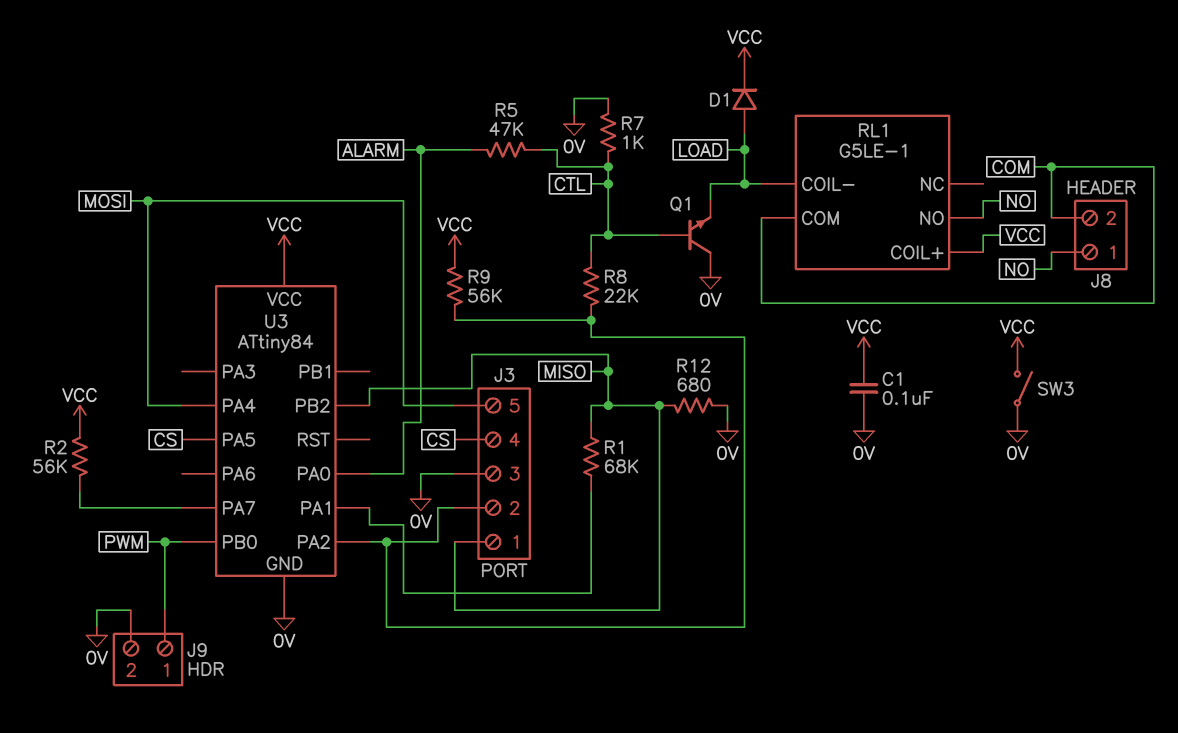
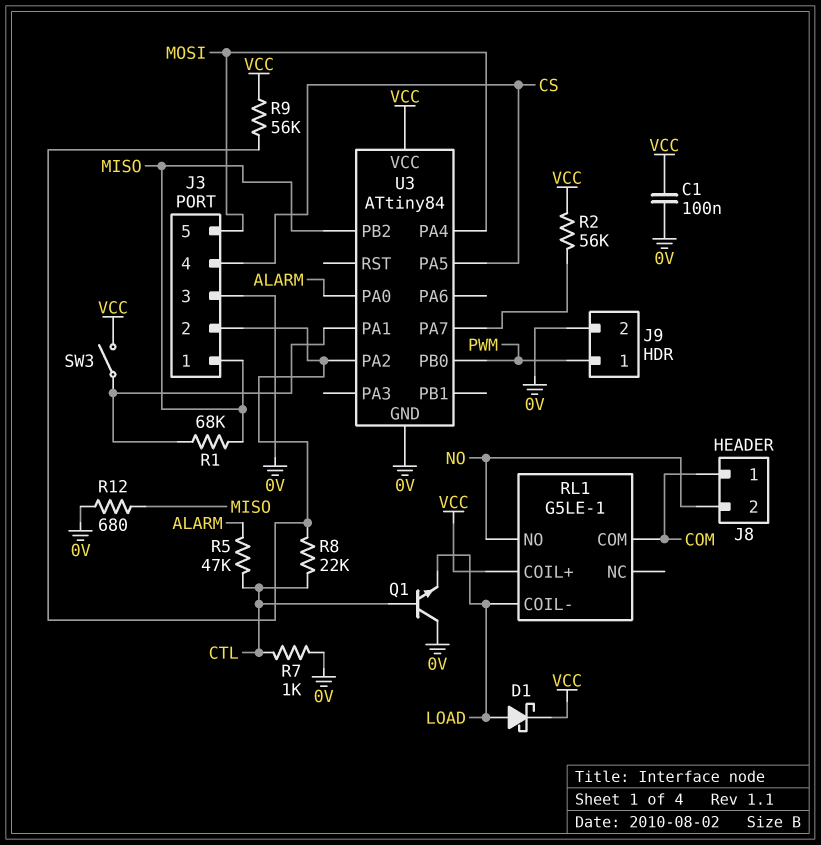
D1: diode (A LOAD, K VCC) -> schottky (A LOAD, K VCC)
J8 pin 1: NO -> COM
J8 pin 2: COM -> NO
SW3: switch (0V, VCC) -> switch (U3/PA1, VCC)

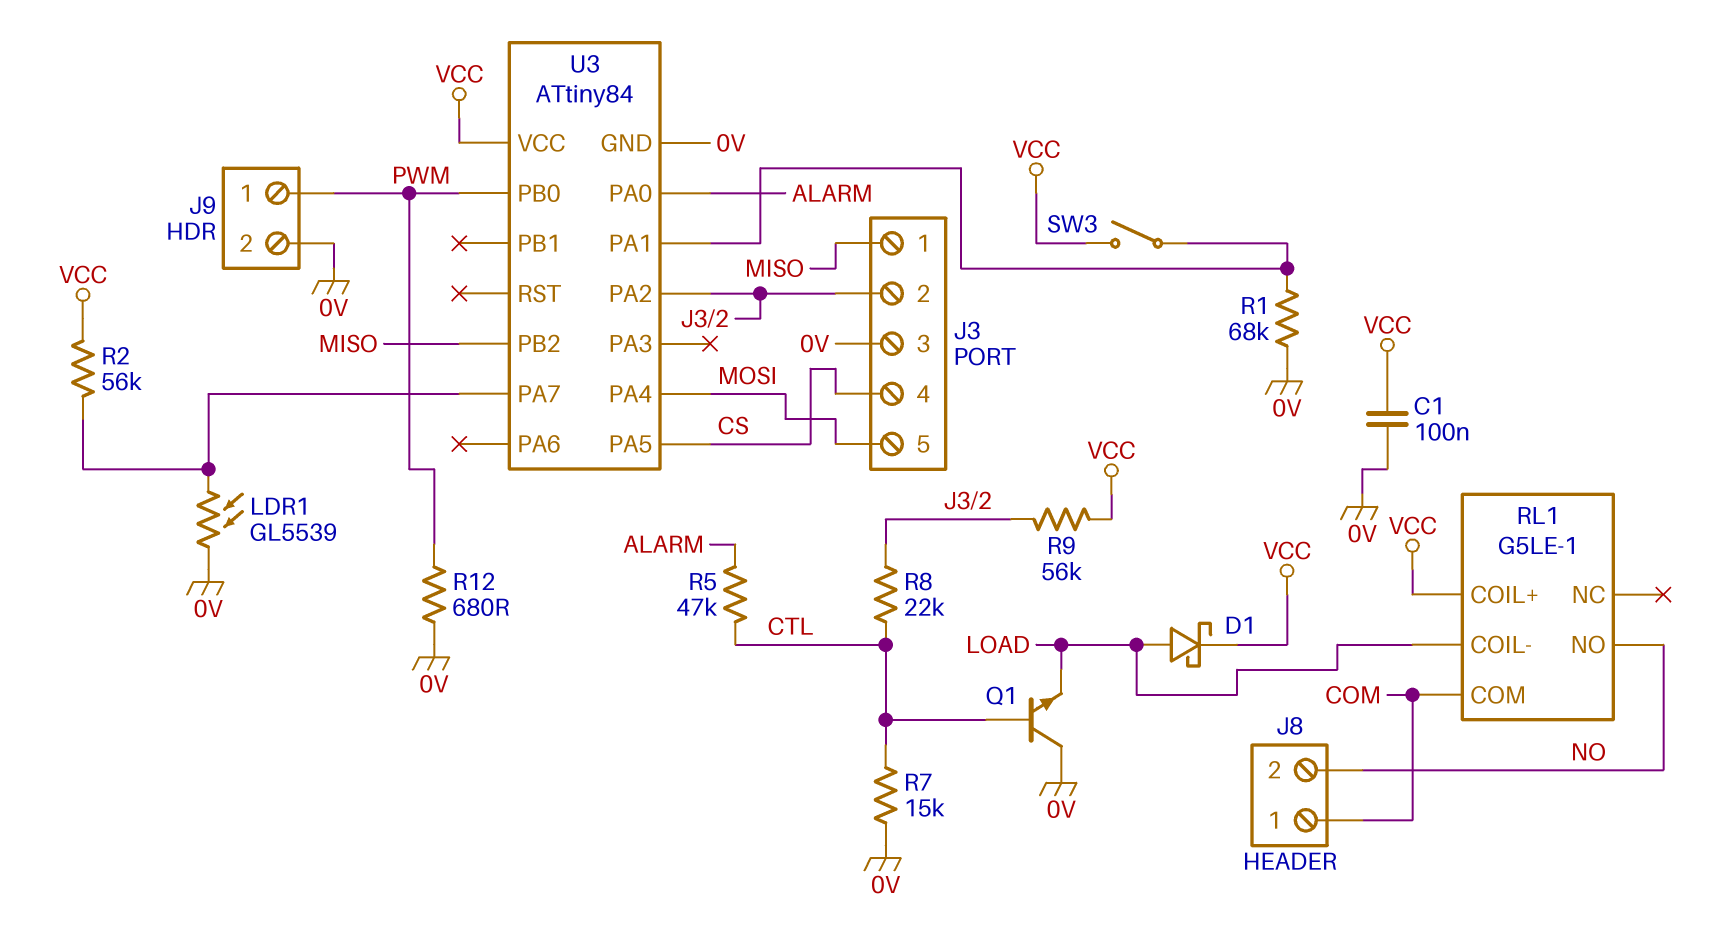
LDR1: none -> GL5539 (0V, U3/PA7)
R1: 68k (MISO, U3/PA1) -> 68k (0V, U3/PA1)
R7: 1k (0V, CTL) -> 15k (0V, CTL)
R12: 680 (0V, MISO) -> 680 (0V, PWM)

